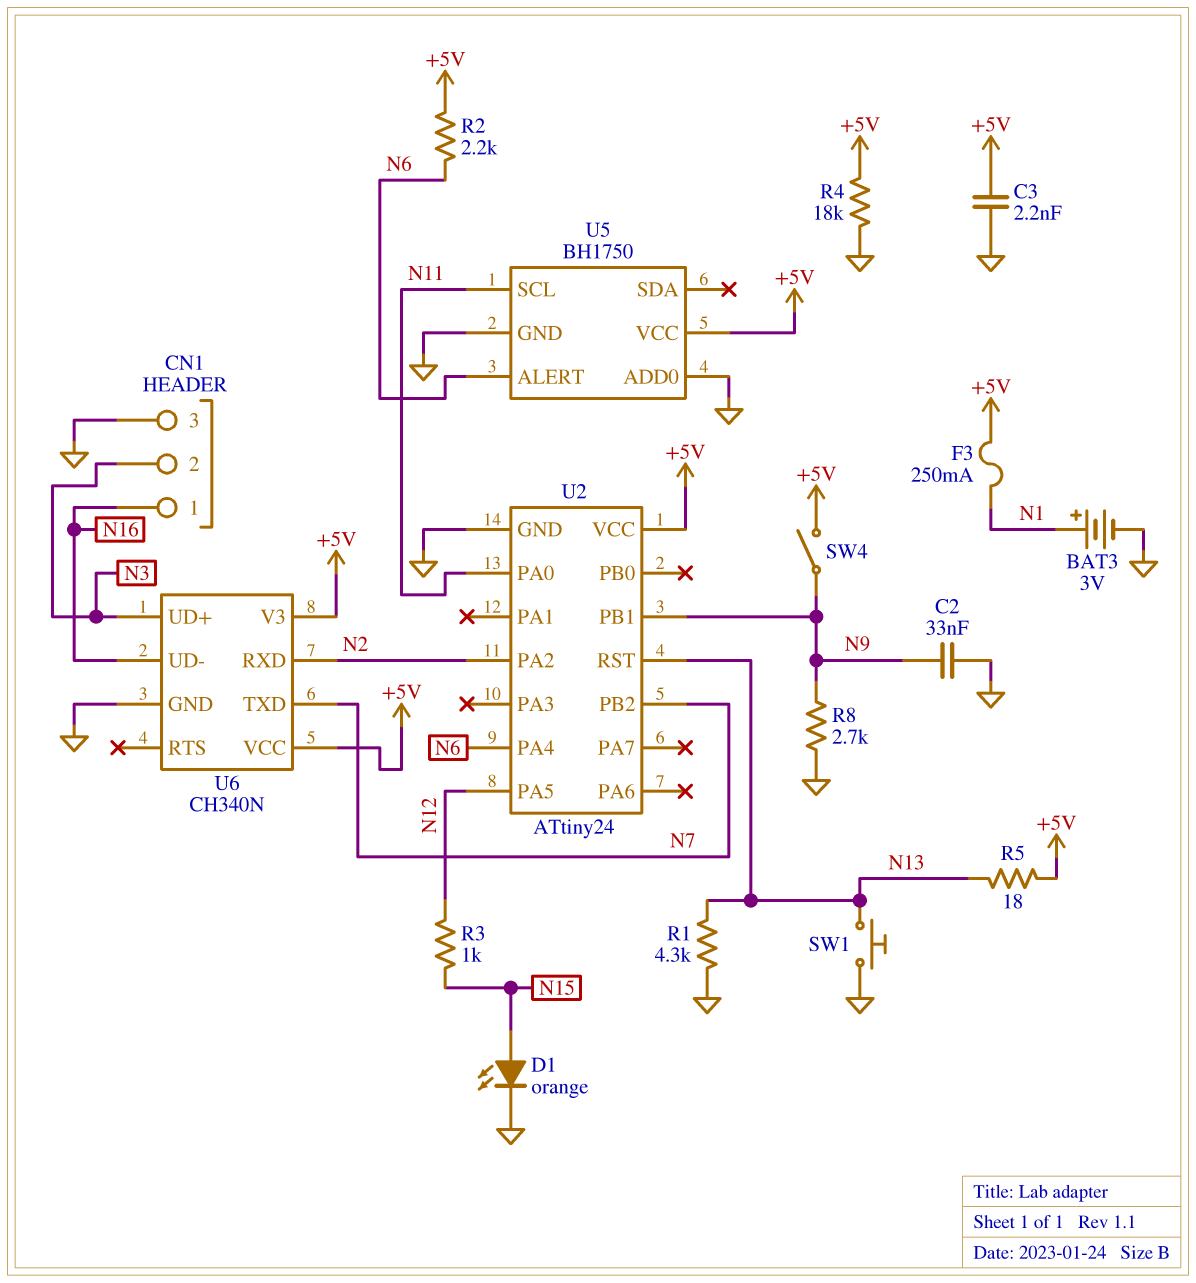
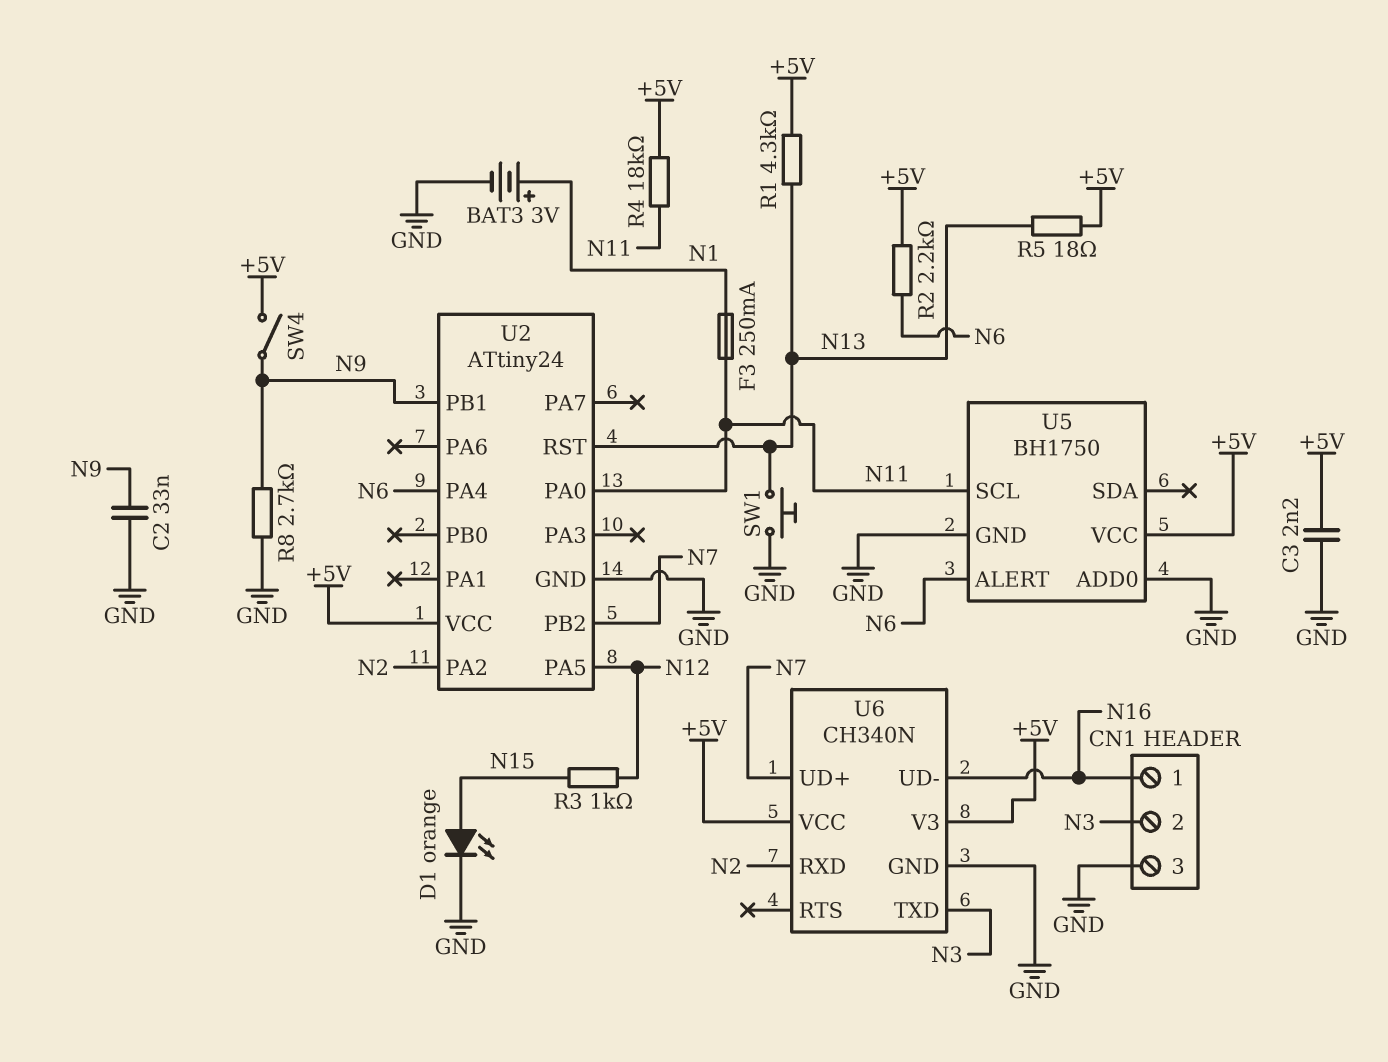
F3: 250mA (+5V, N1) -> 250mA (N1, N11)
R1: 4.3k (GND, N13) -> 4.3k (+5V, N13)
R4: 18k (+5V, GND) -> 18k (+5V, N11)
U6 pin TXD: N7 -> N3
U6 pin UD+: N3 -> N7

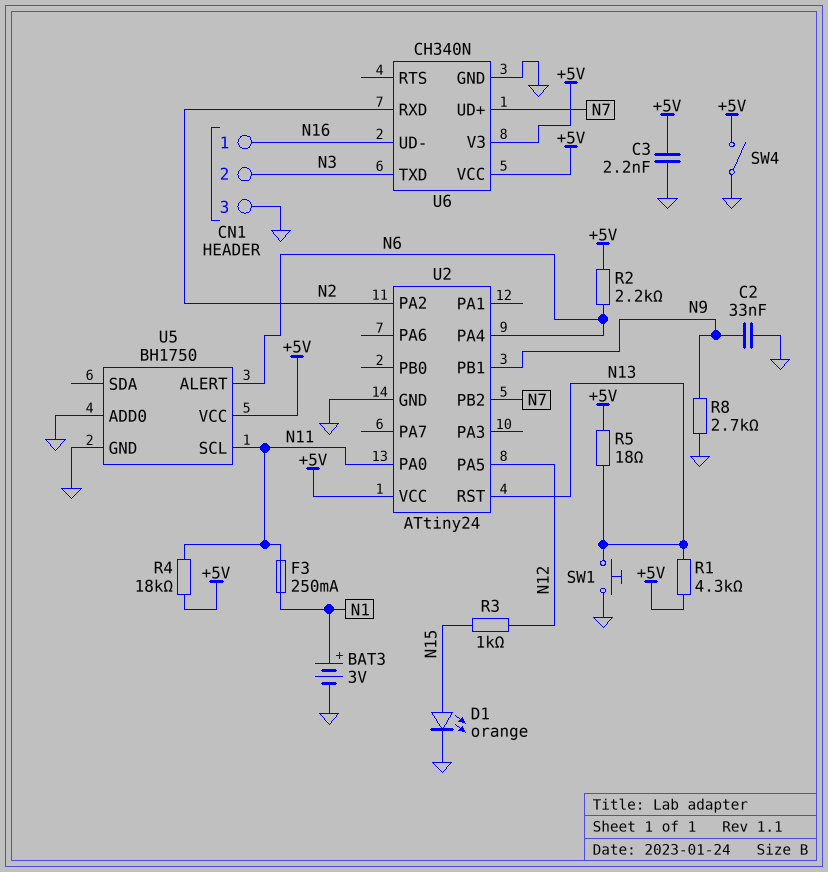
SW4: switch (+5V, N9) -> switch (+5V, GND)

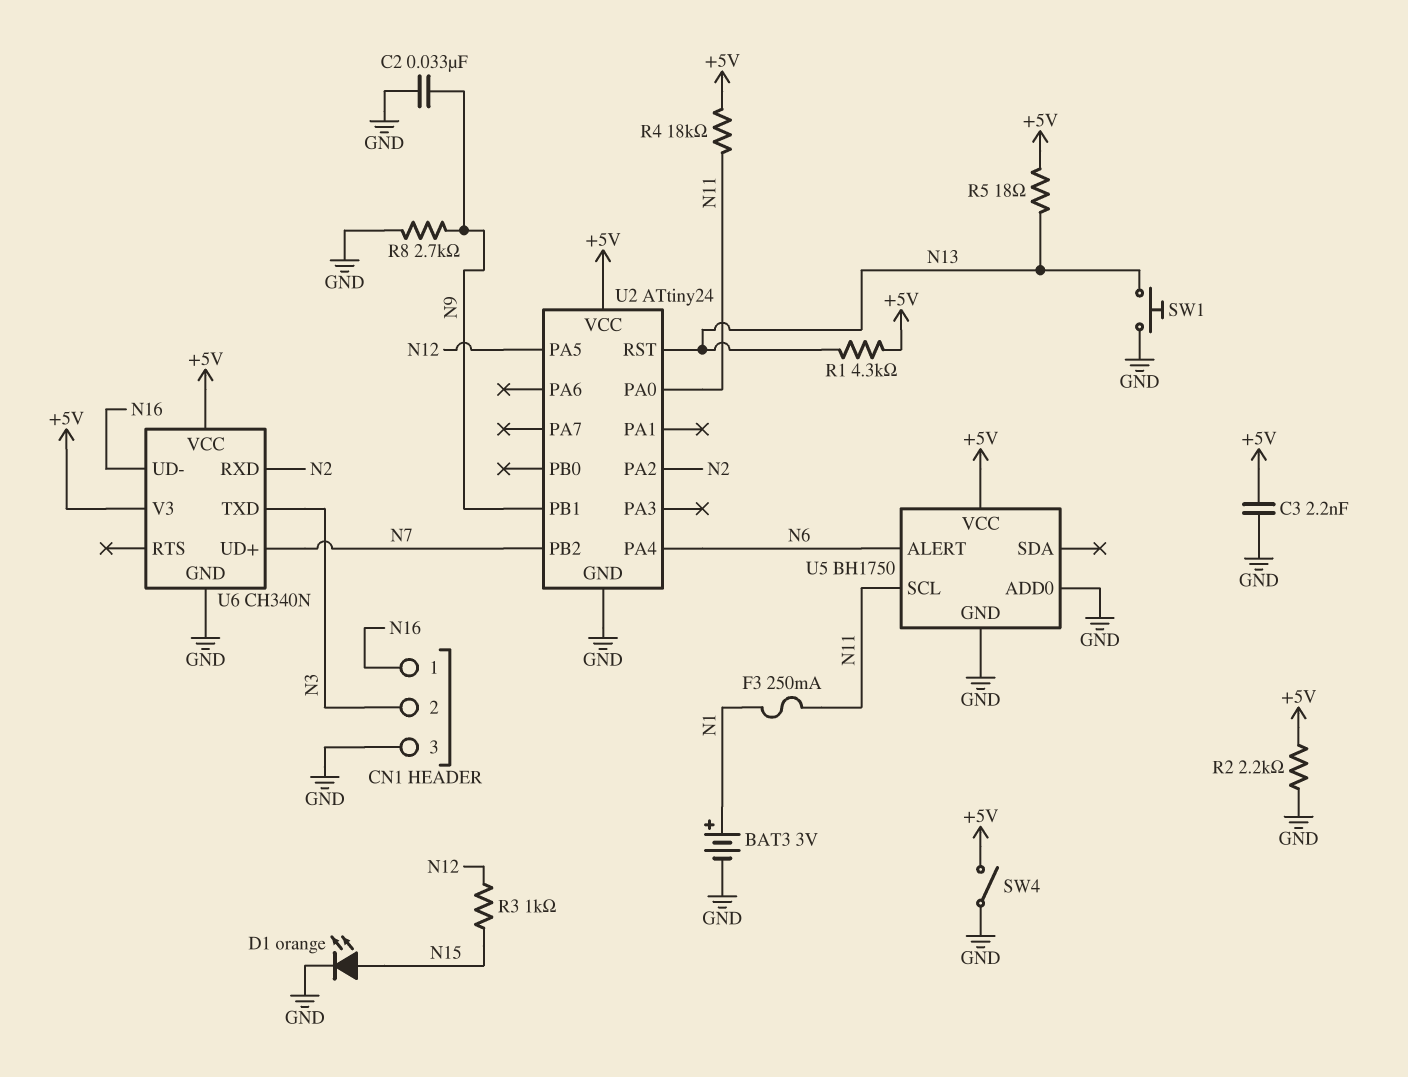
R2: 2.2k (+5V, N6) -> 2.2k (+5V, GND)

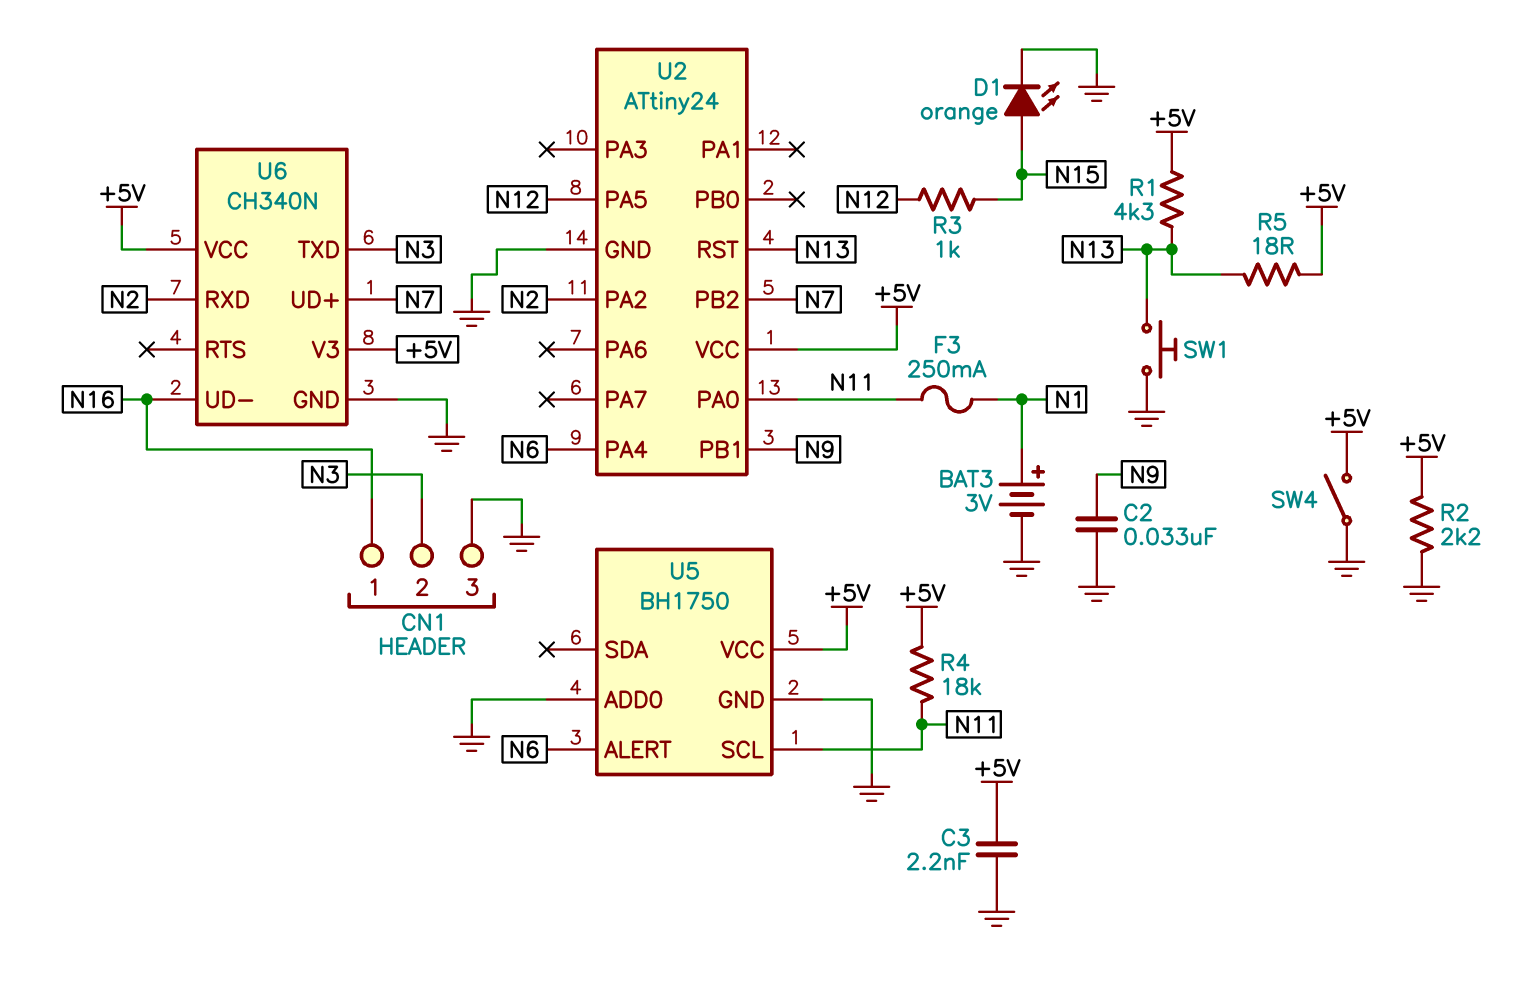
R8: 2.7k (GND, N9) -> none

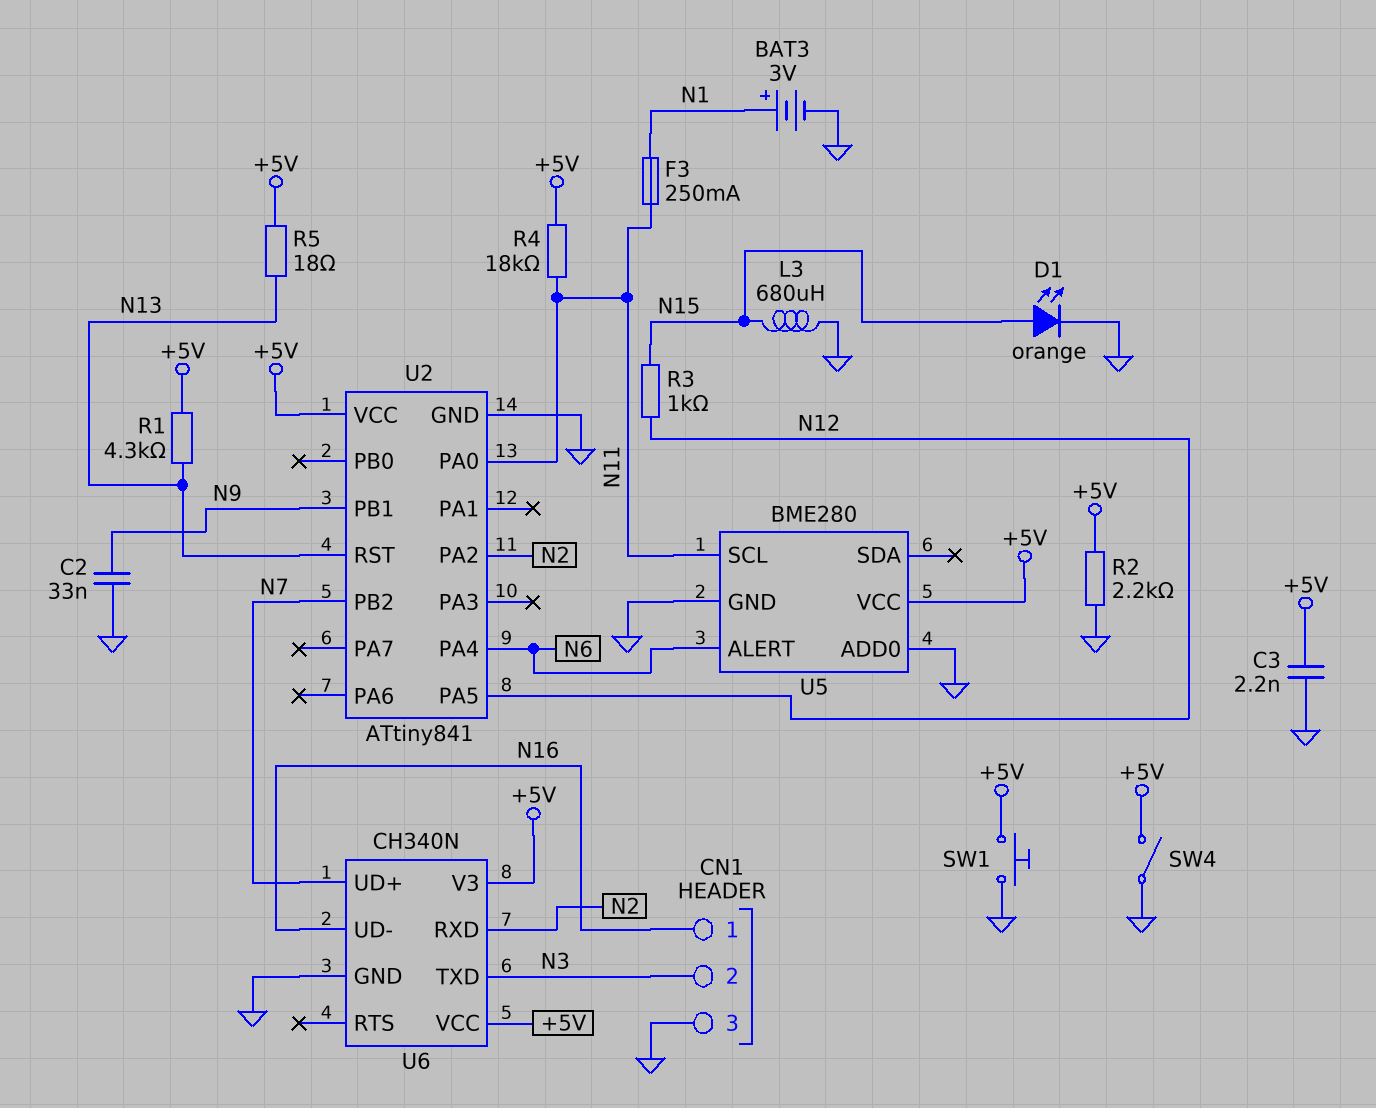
L3: none -> 680uH (GND, N15)
SW1: button (GND, N13) -> button (+5V, GND)
U2: ATtiny24 -> ATtiny841
U5: BH1750 -> BME280

